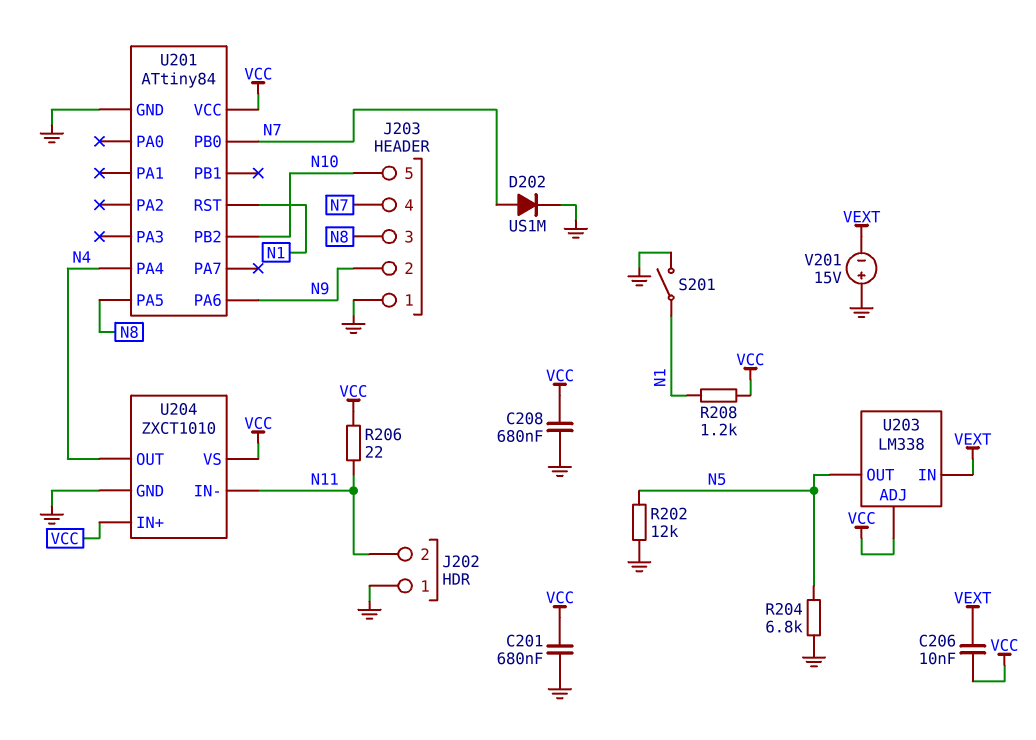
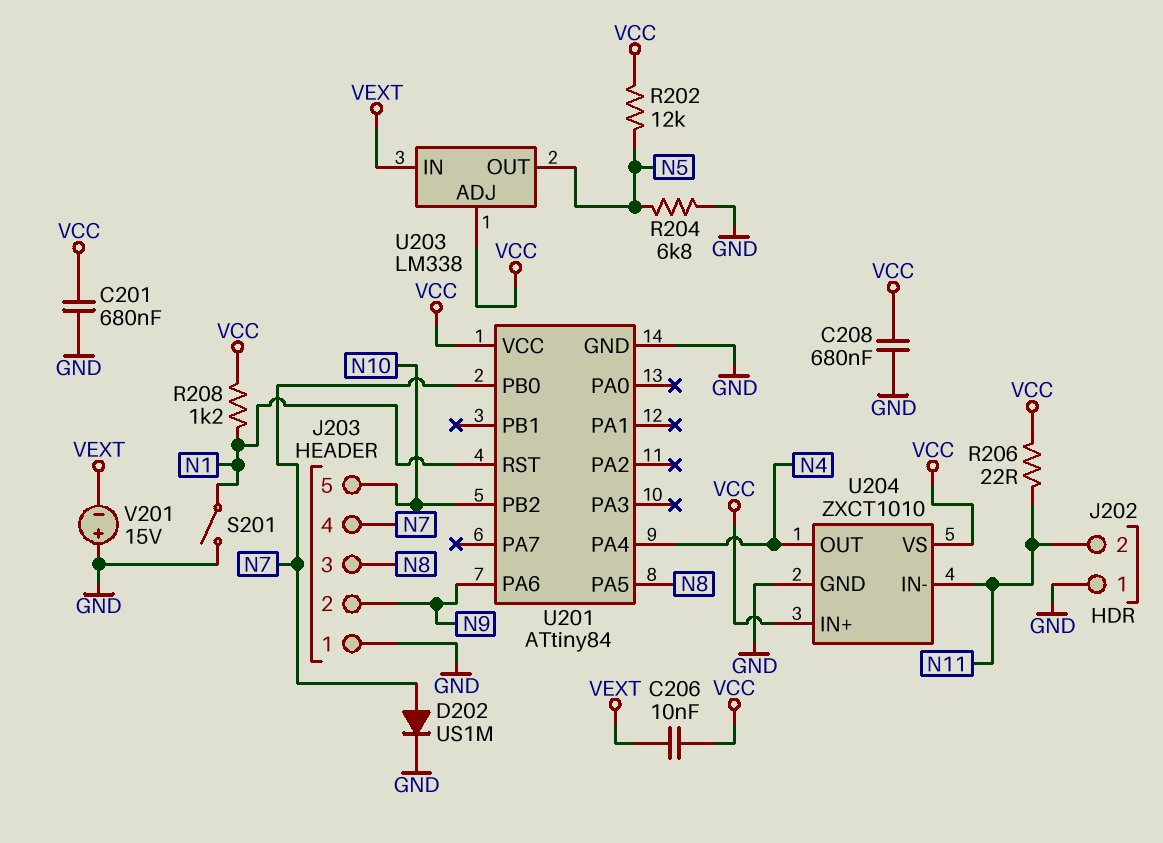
R202: 12k (GND, N5) -> 12k (N5, VCC)

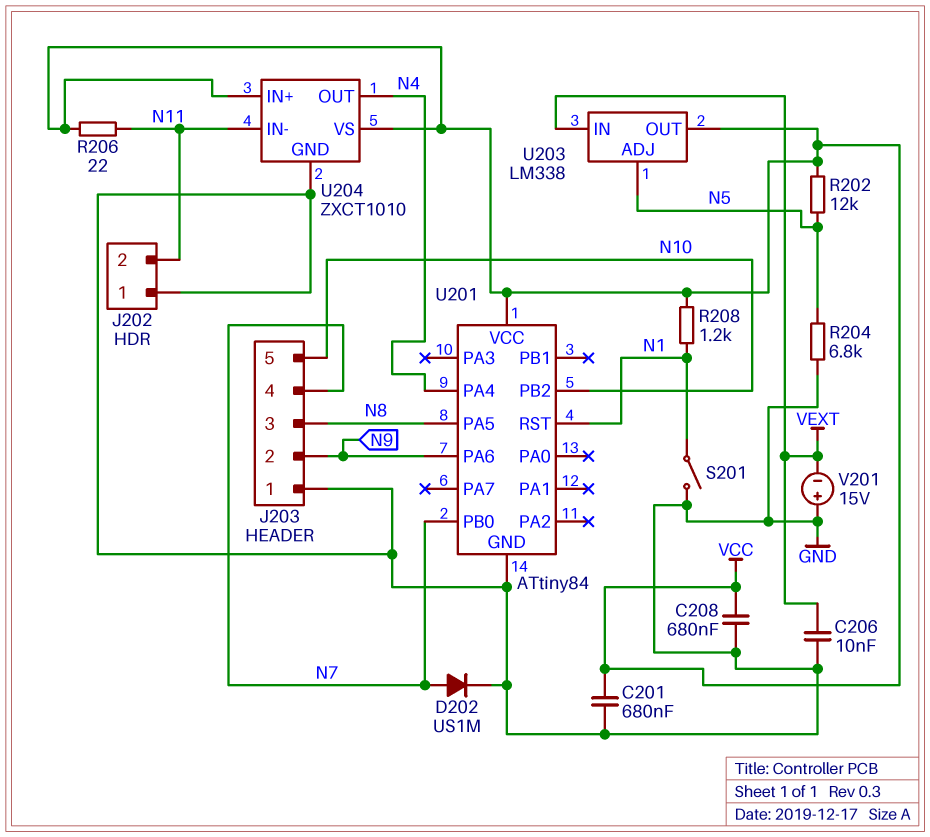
C206: 10nF (VCC, VEXT) -> 10nF (GND, VEXT)
U203 pin ADJ: VCC -> N5
U203 pin OUT: N5 -> VCC

